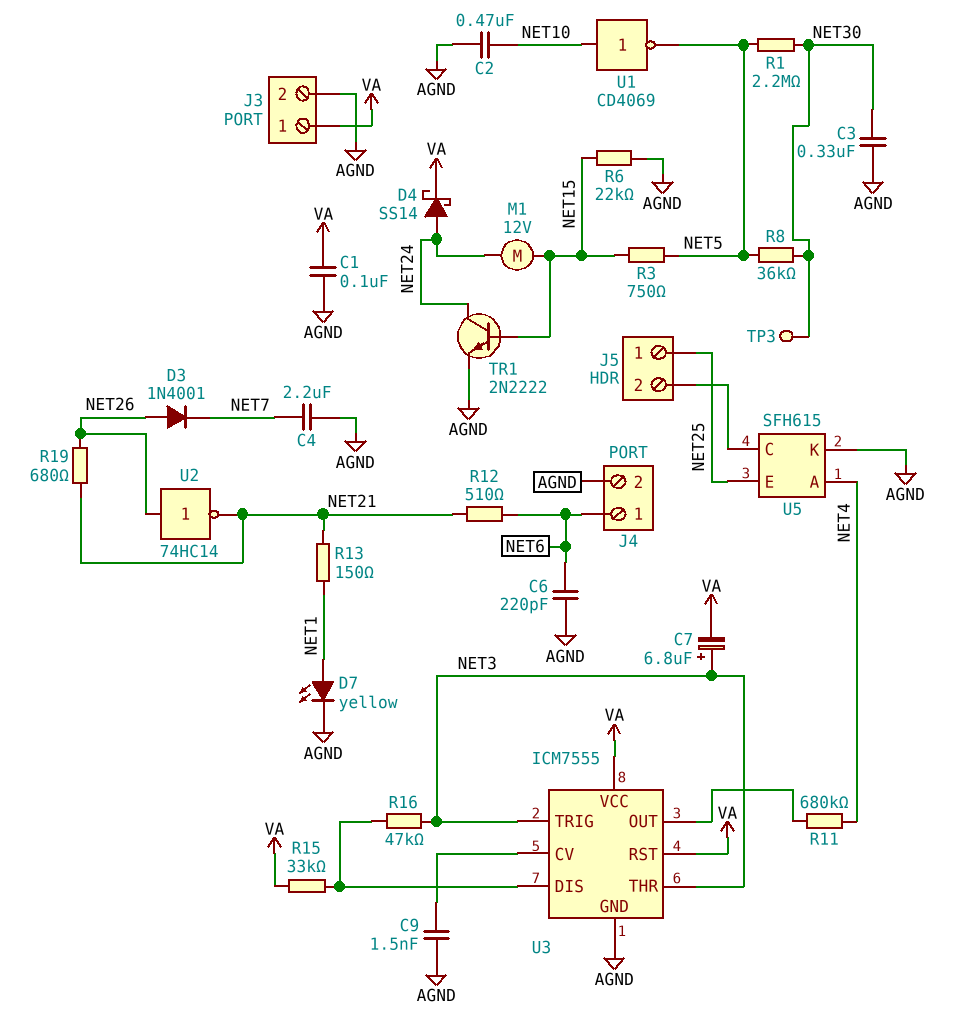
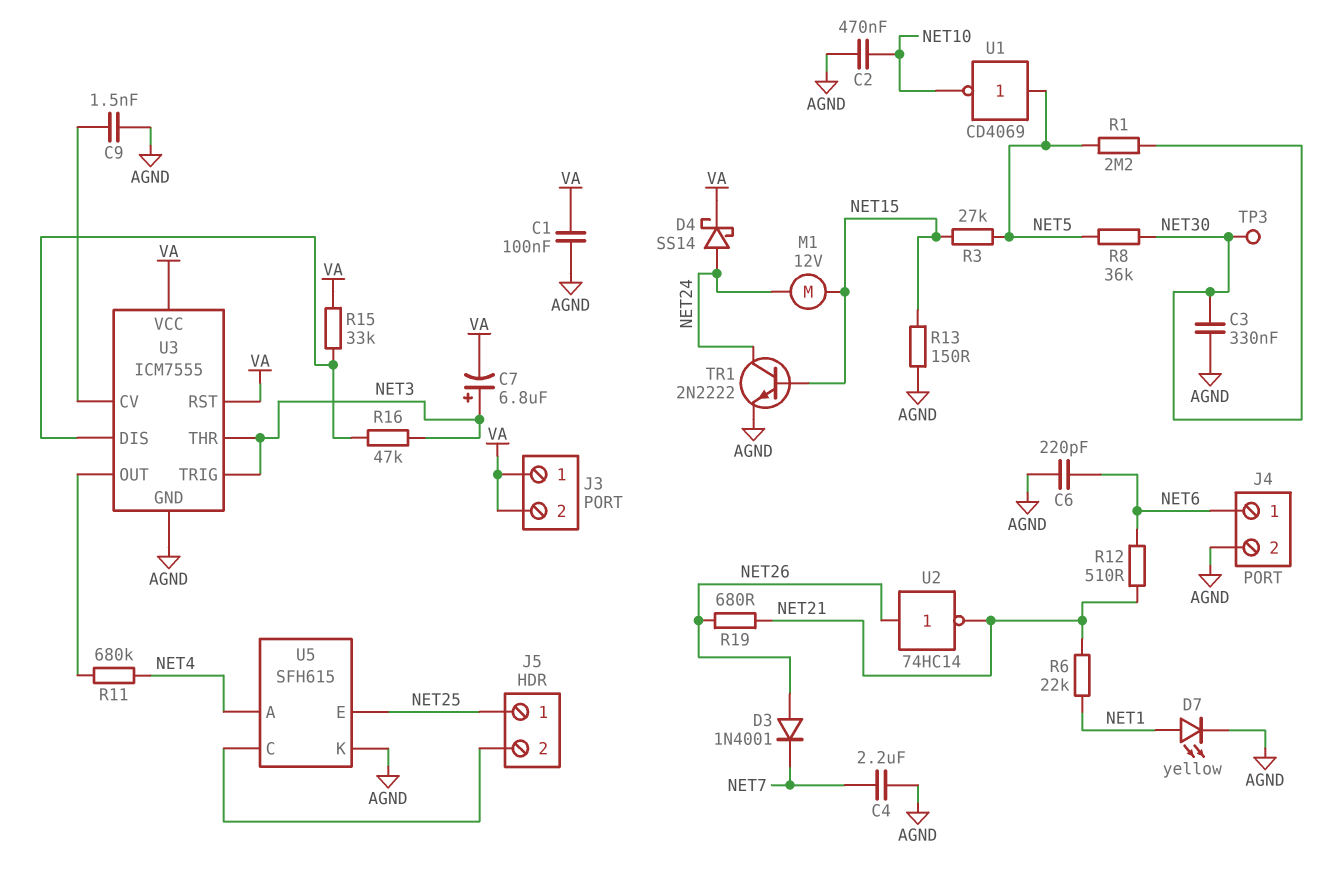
J3 pin 2: AGND -> VA
R3: 750 (NET5, NET15) -> 27k (NET5, NET15)
R6: 22k (AGND, NET15) -> 22k (NET1, NET21)
R13: 150 (NET1, NET21) -> 150 (AGND, NET15)
U1: NOT CD4069 (in NET10, out NET5) -> NOT CD4069 (in NET5, out NET10)

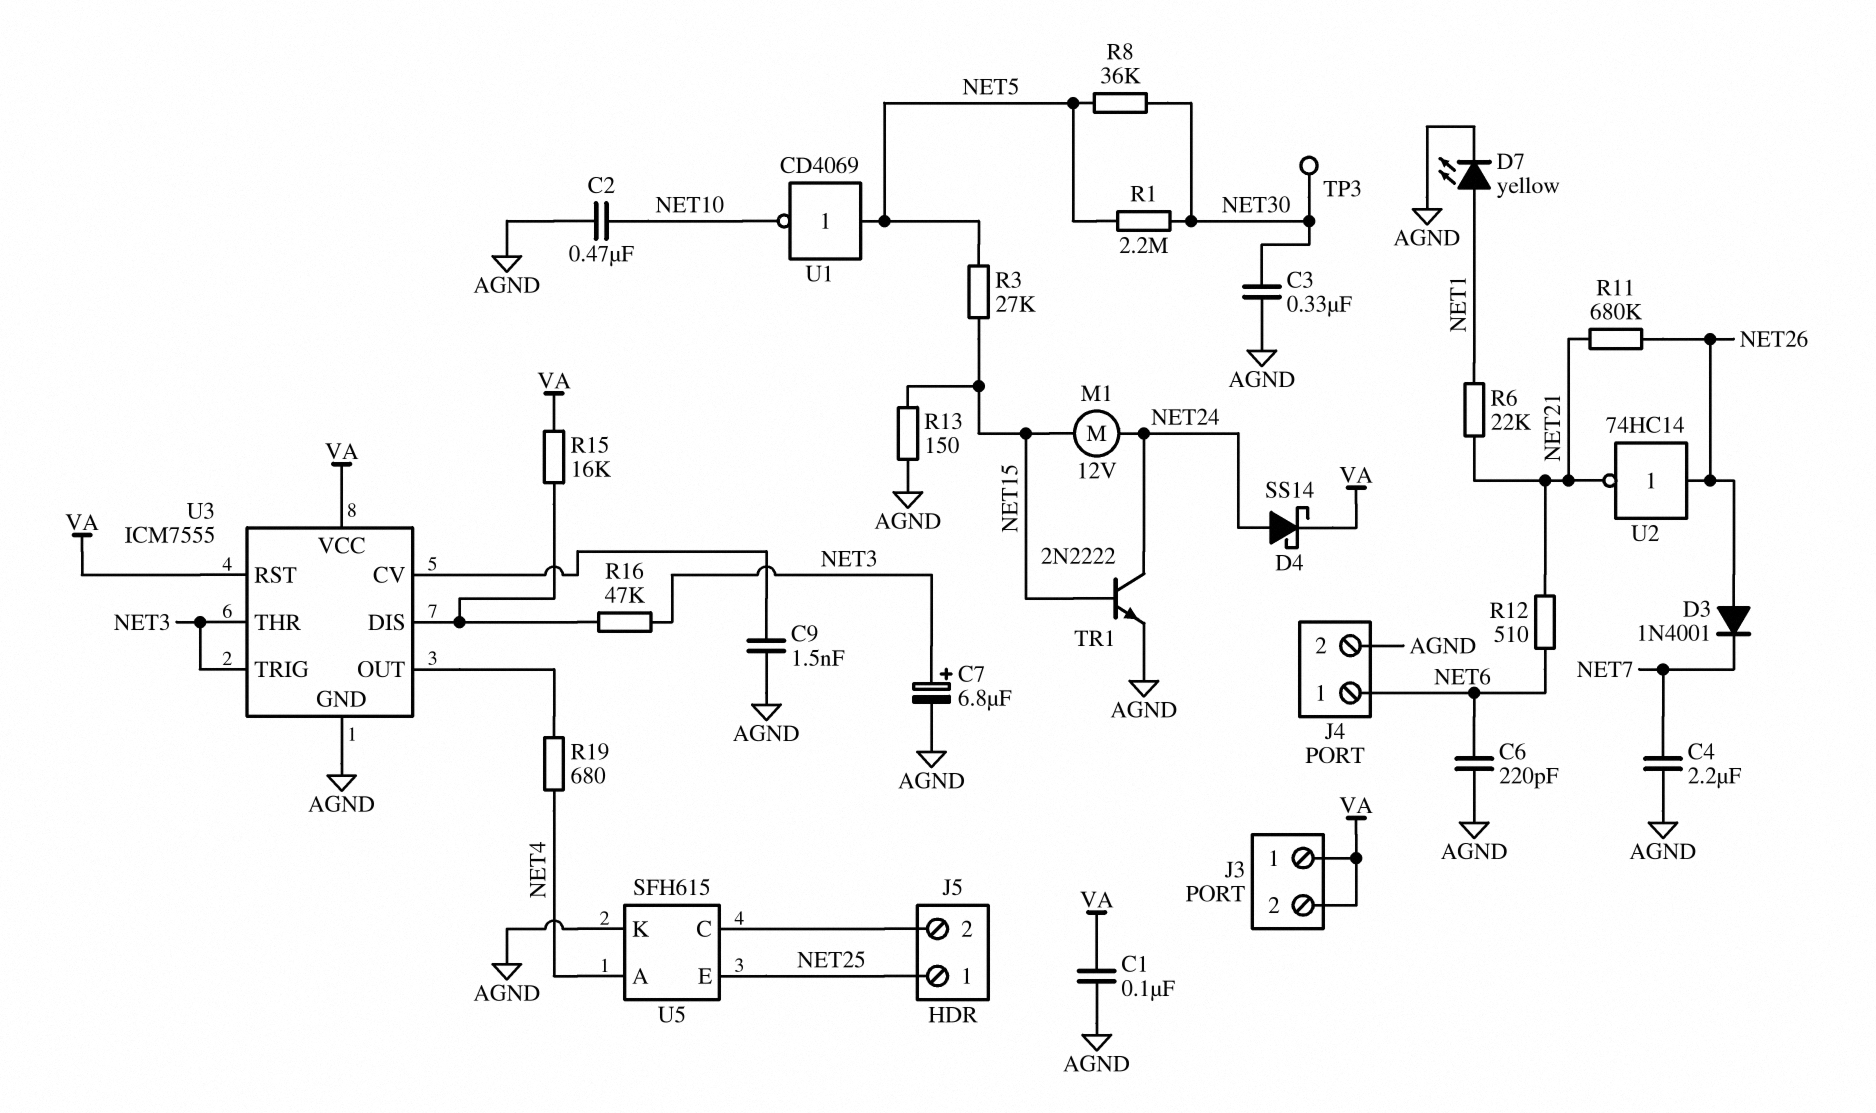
C7: 6.8uF (plus NET3, minus VA) -> 6.8uF (plus NET3, minus AGND)
R11: 680k (NET4, U3/OUT) -> 680k (NET21, NET26)
R15: 33k (U3/DIS, VA) -> 16k (U3/DIS, VA)
R19: 680 (NET21, NET26) -> 680 (NET4, U3/OUT)

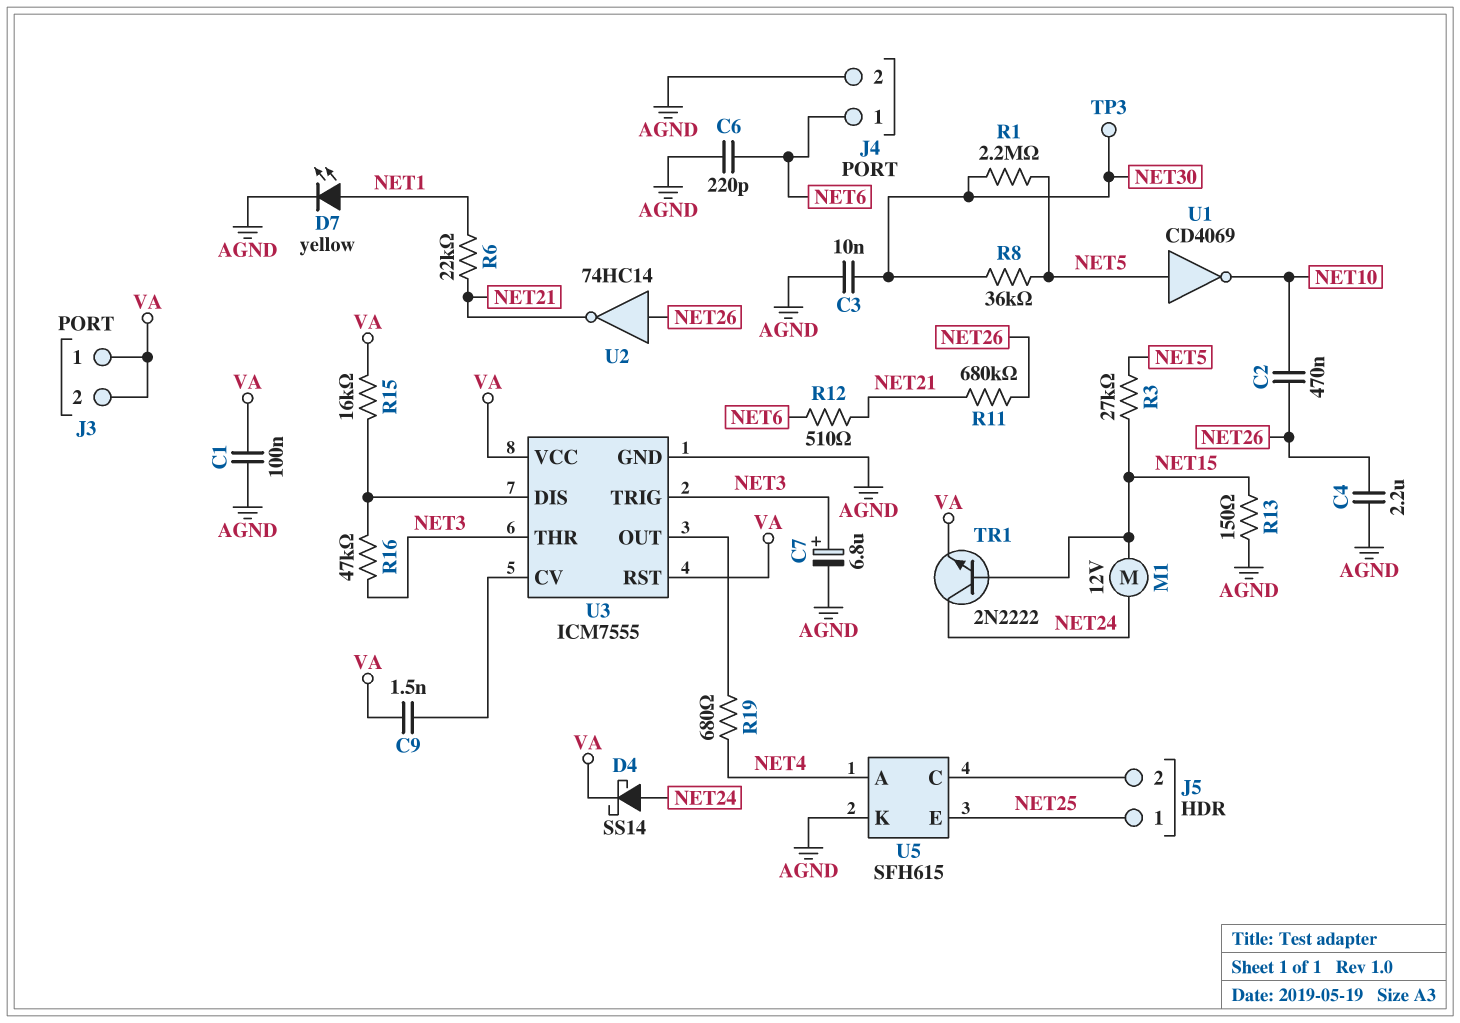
C2: 470nF (AGND, NET10) -> 470nF (NET10, NET26)
C3: 330nF (AGND, NET30) -> 10nF (AGND, NET30)
C4: 2.2uF (AGND, NET7) -> 2.2uF (AGND, NET26)
C9: 1.5nF (AGND, U3/CV) -> 1.5nF (U3/CV, VA)
D3: diode 1N4001 (A NET26, K NET7) -> none
TR1: NPN 2N2222 (B NET15, C NET24, E AGND) -> NPN 2N2222 (B NET15, C NET24, E VA)

